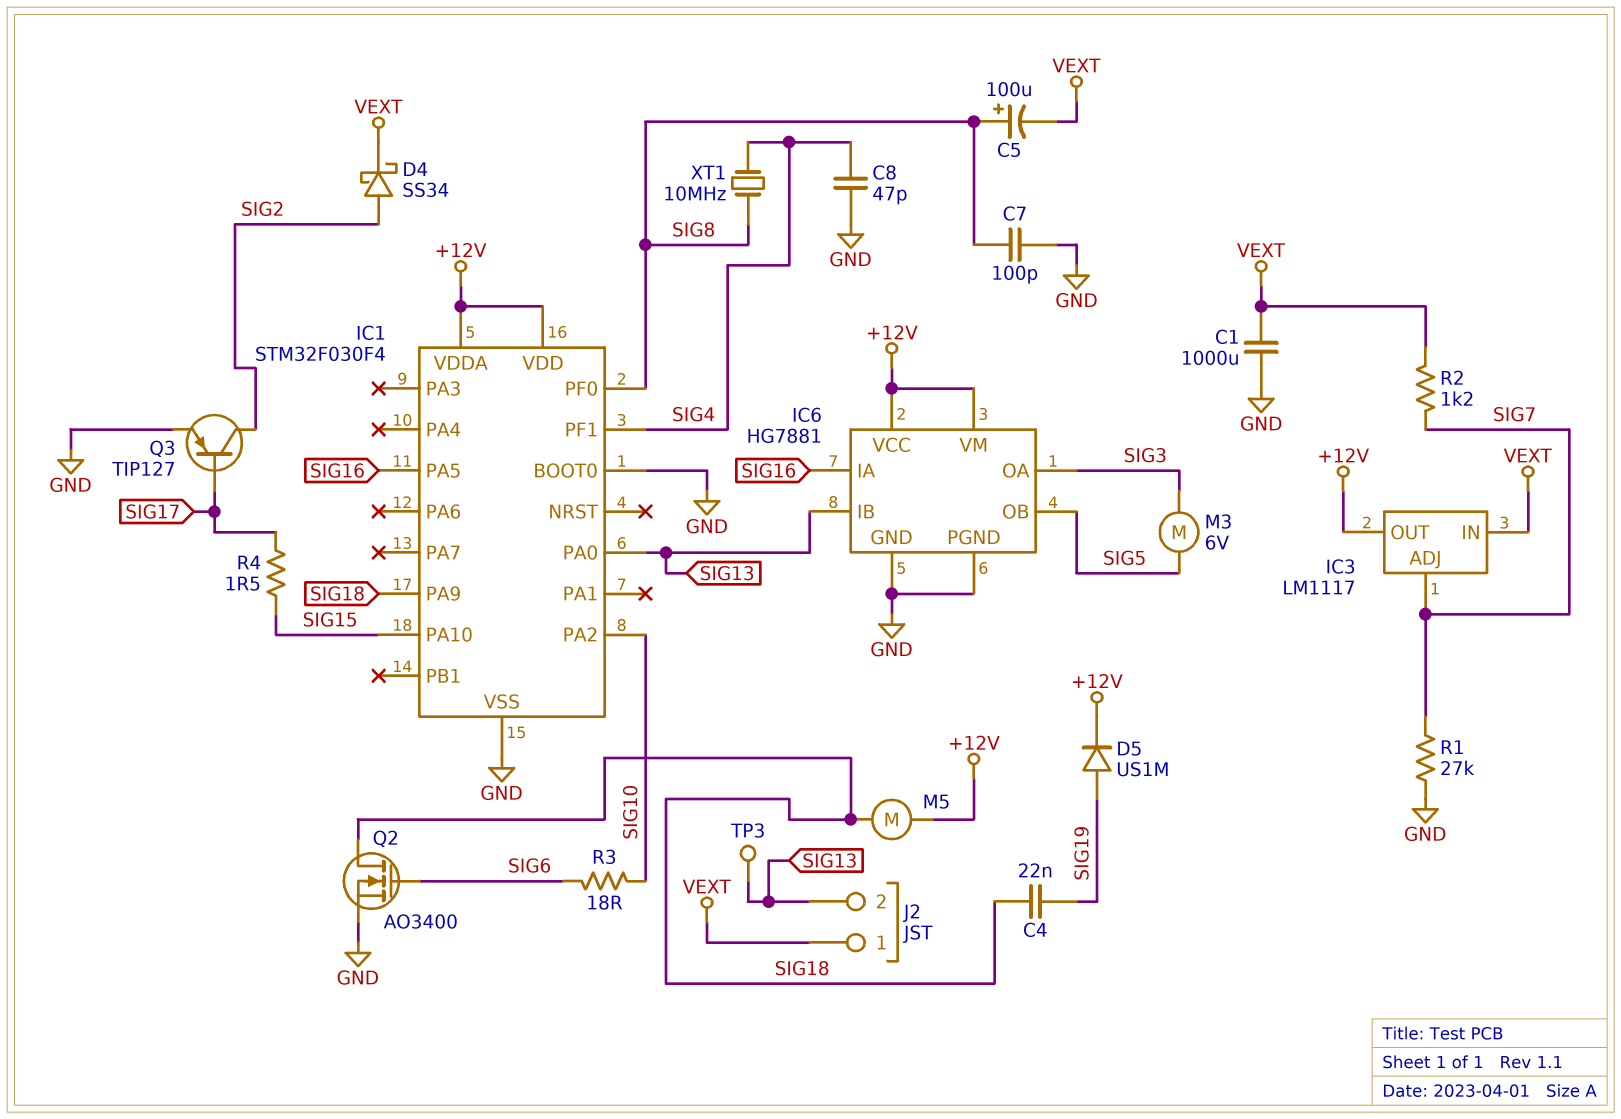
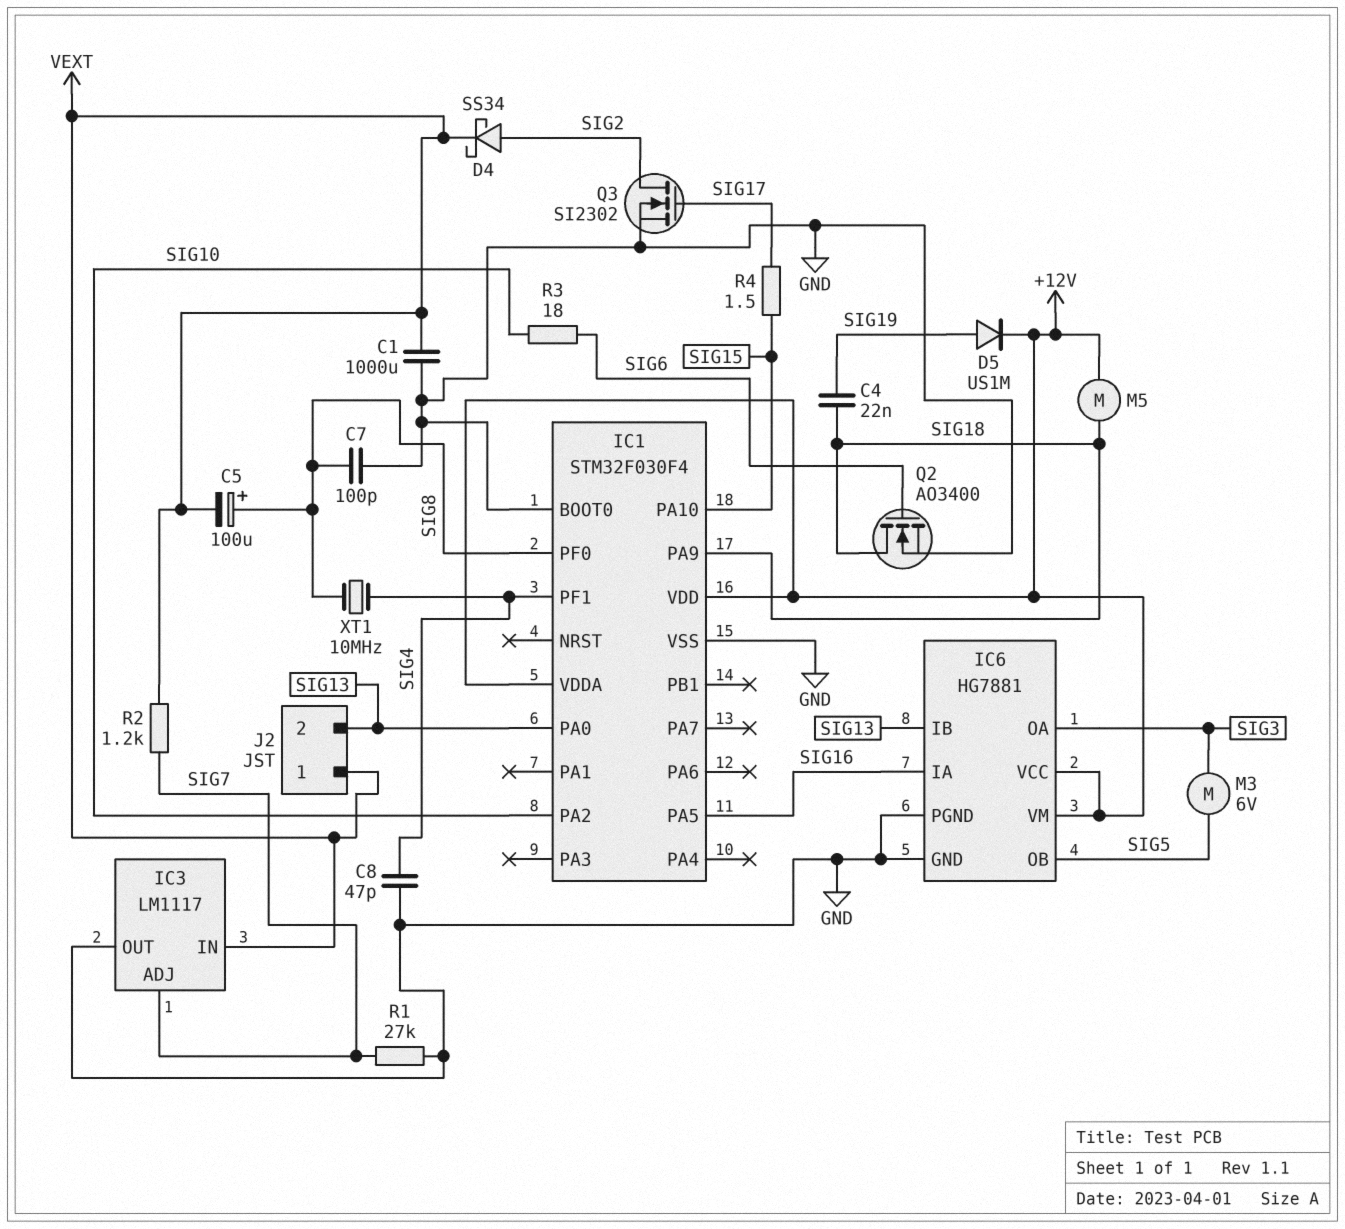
IC3 pin OUT: +12V -> GND
Q3: PNP TIP127 (B SIG17, C SIG2, E GND) -> NMOS SI2302 (G SIG17, D SIG2, S GND)
TP3: test point (SIG13) -> none

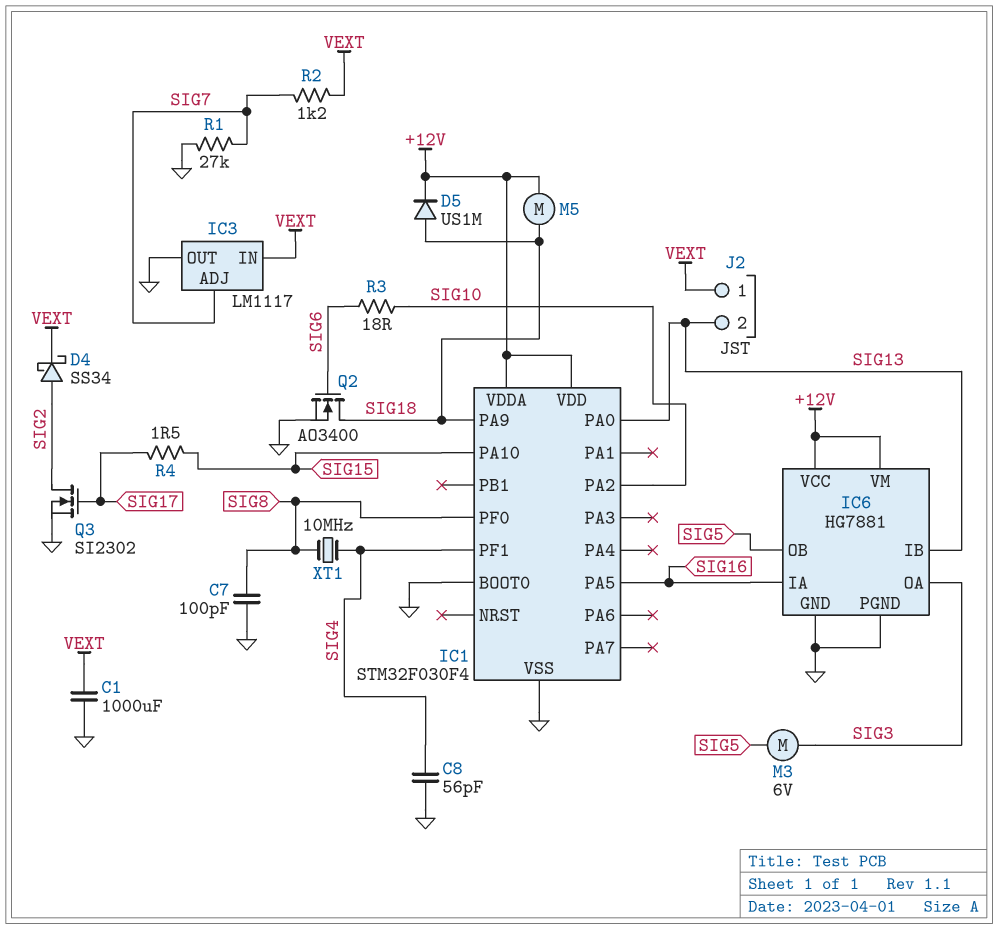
C4: 22nF (SIG18, SIG19) -> none
C5: 100uF (plus SIG8, minus VEXT) -> none
C8: 47pF (GND, SIG4) -> 56pF (GND, SIG4)
D5: diode US1M (A SIG19, K +12V) -> diode US1M (A SIG18, K +12V)

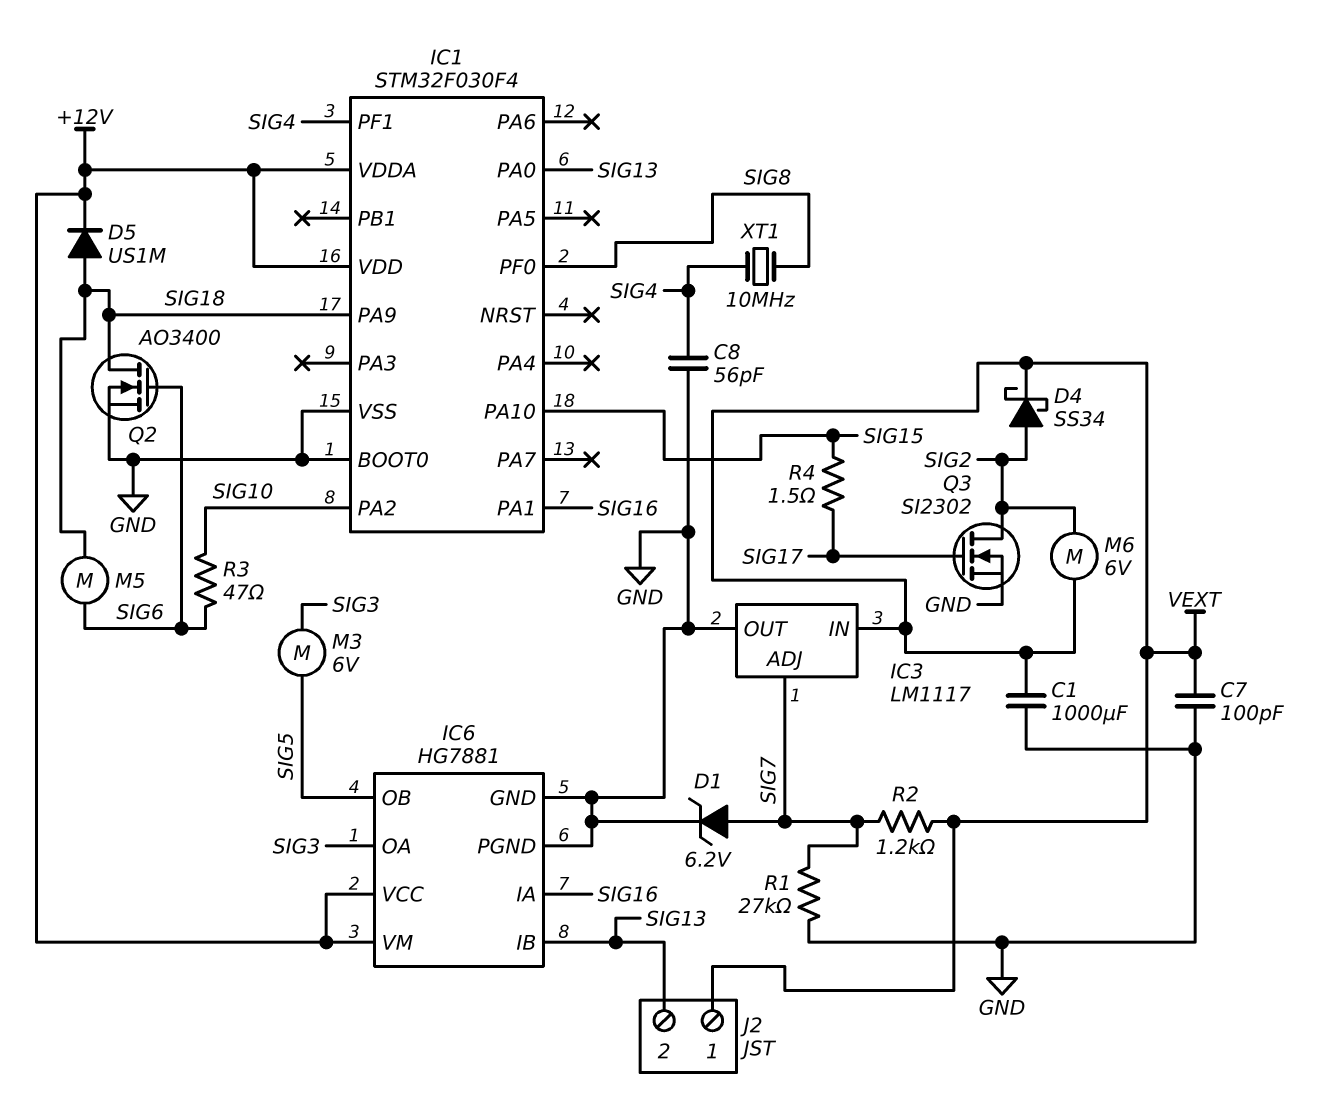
C7: 100pF (GND, SIG8) -> 100pF (GND, VEXT)
D1: none -> zener 6.2V (A SIG7, K GND)
IC1 pin PA1: none -> SIG16
IC1 pin PA5: SIG16 -> none
M5: motor (+12V, SIG18) -> motor (SIG6, SIG18)
M6: none -> motor 6V (SIG2, VEXT)
R3: 18 (SIG6, SIG10) -> 47 (SIG6, SIG10)

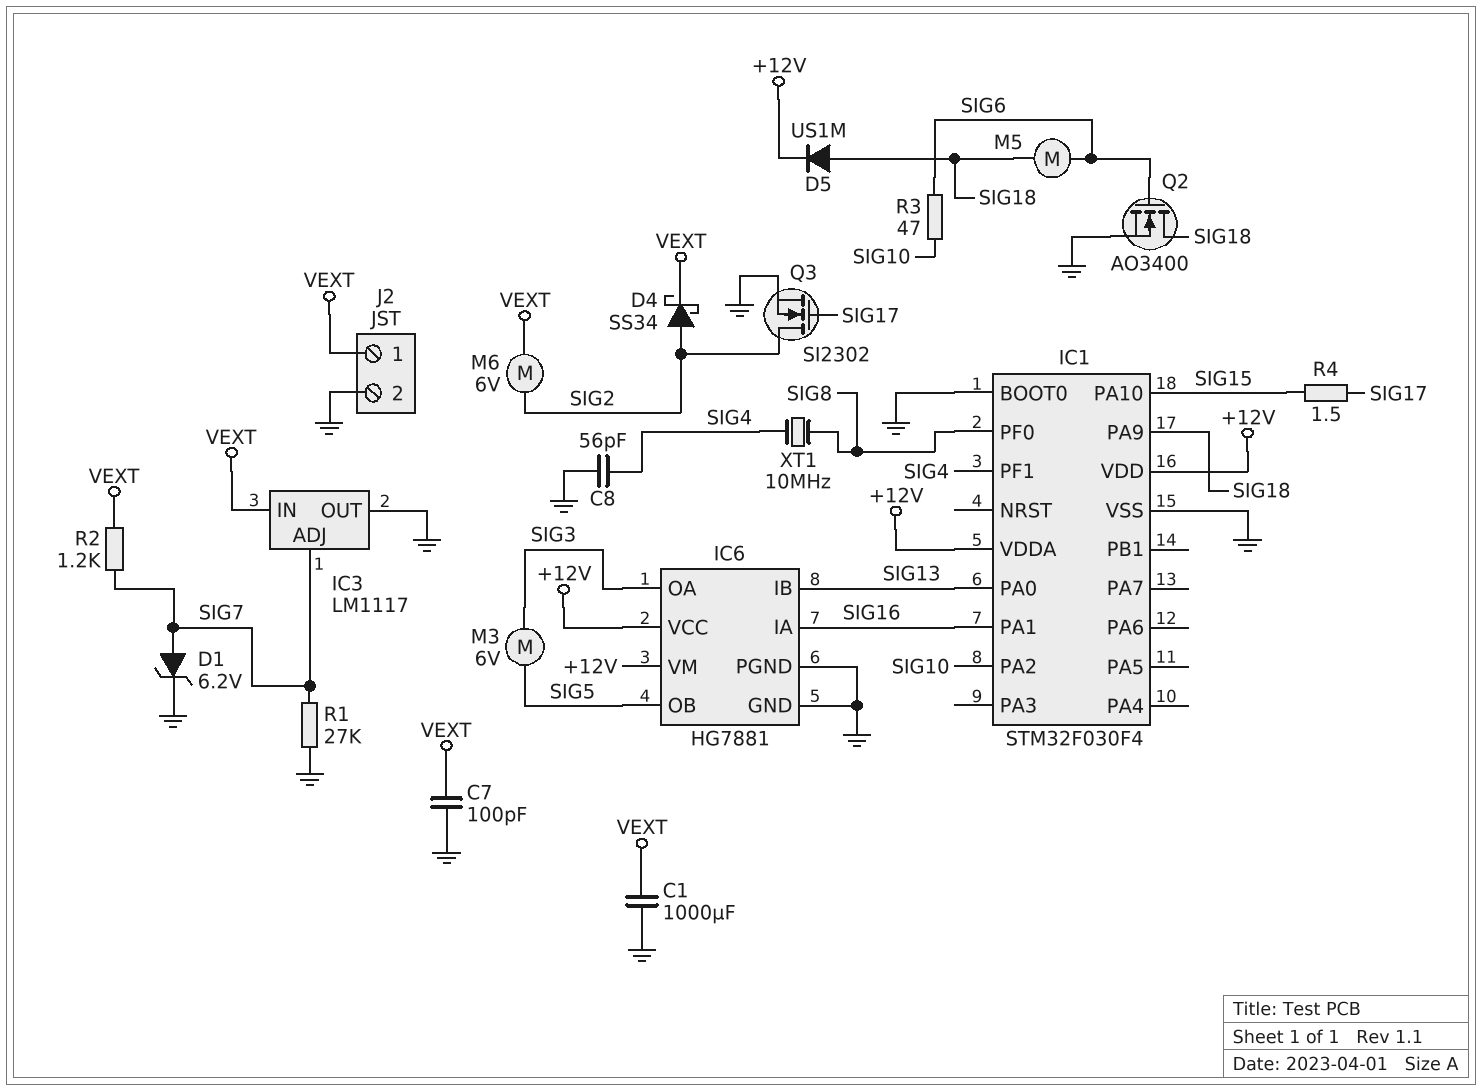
J2 pin 2: SIG13 -> GND

